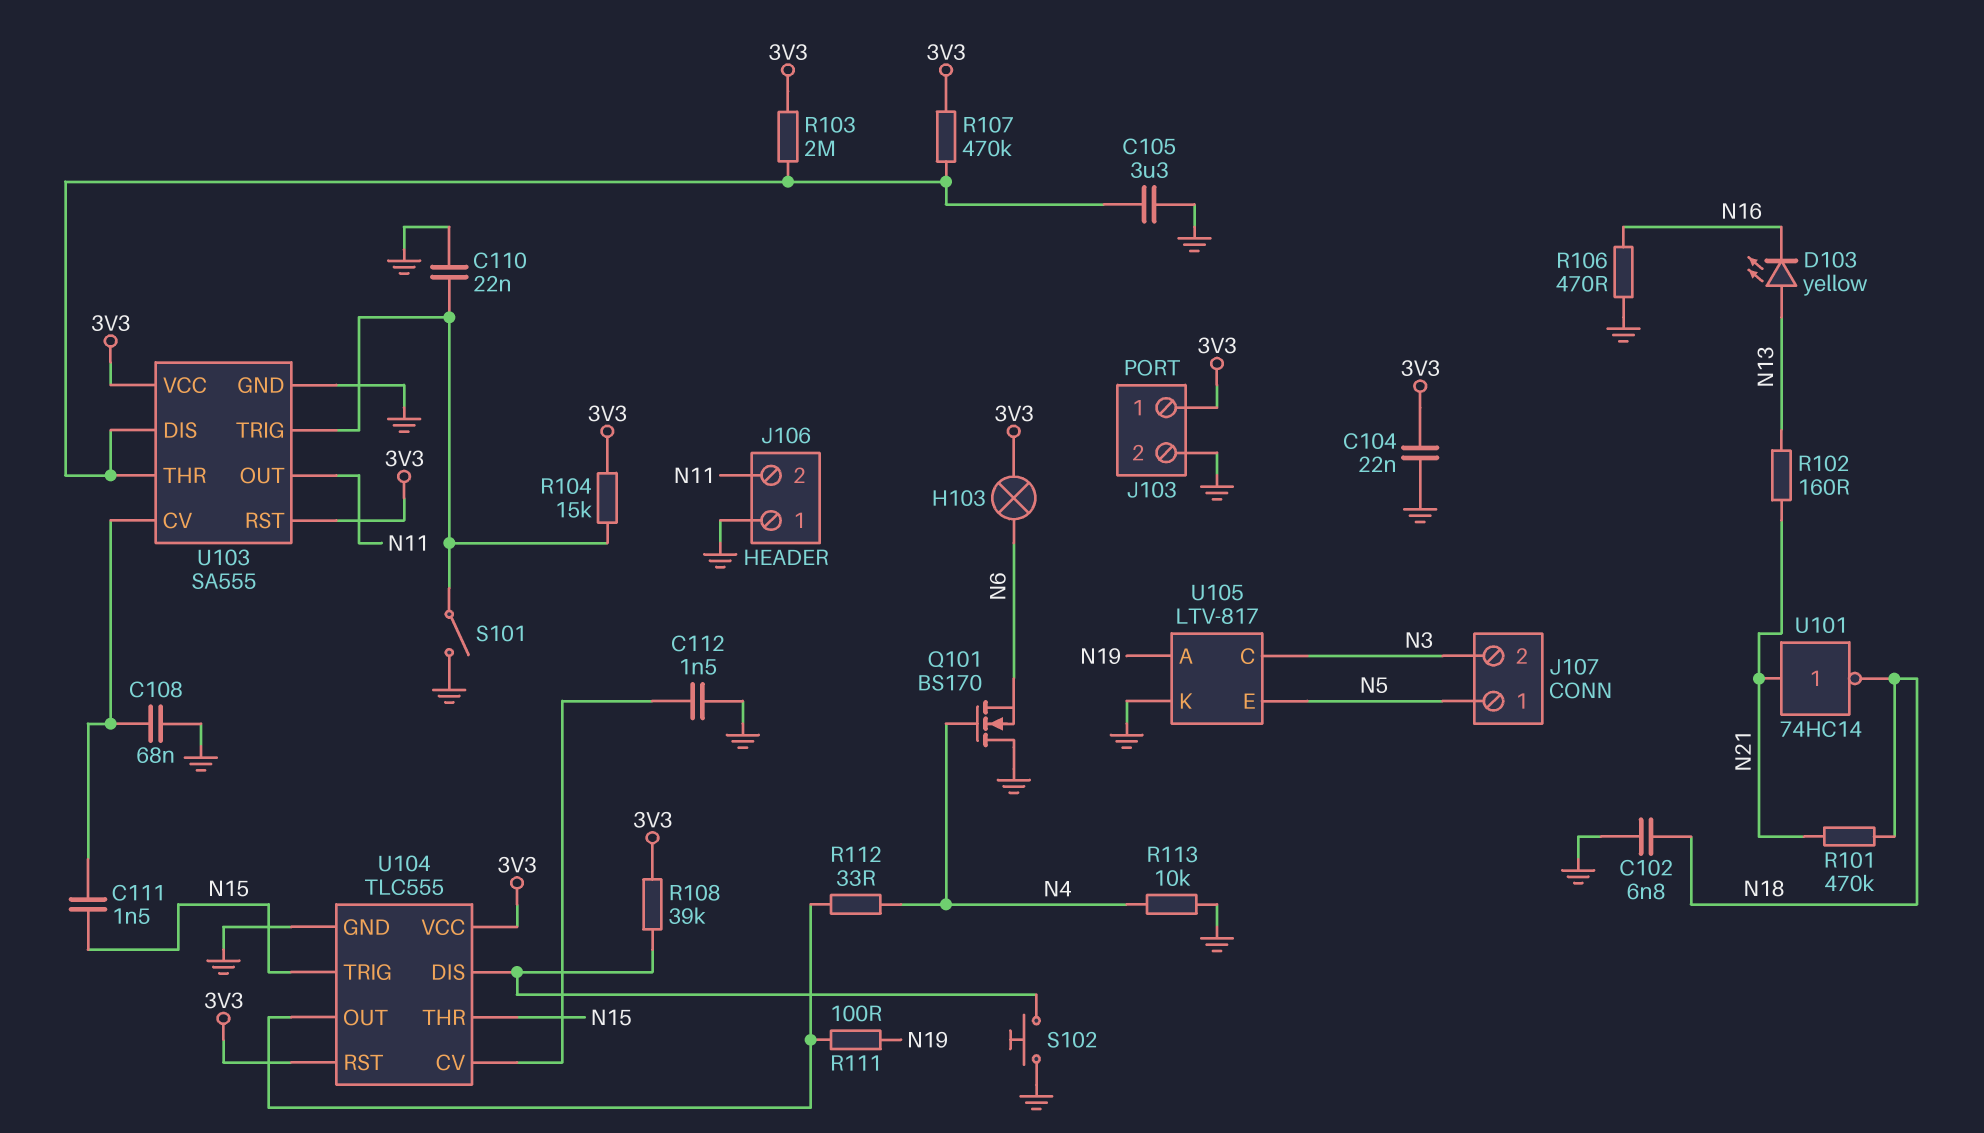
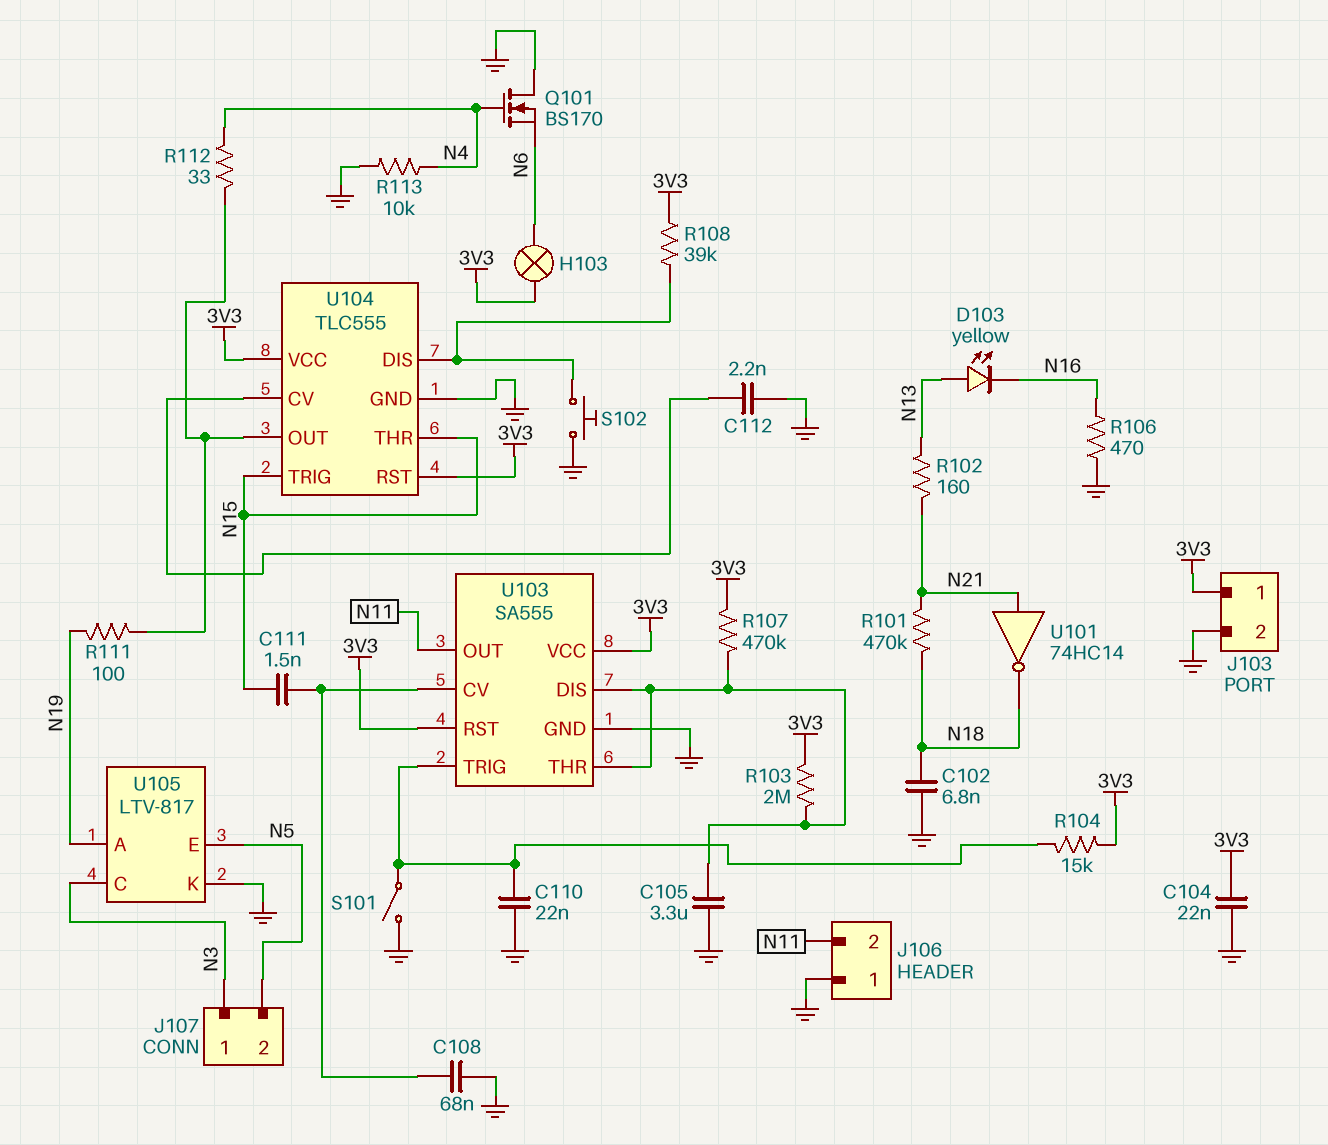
C112: 1.5nF (GND, U104/CV) -> 2.2nF (GND, U104/CV)
J107 pin 1: N5 -> N3
J107 pin 2: N3 -> N5

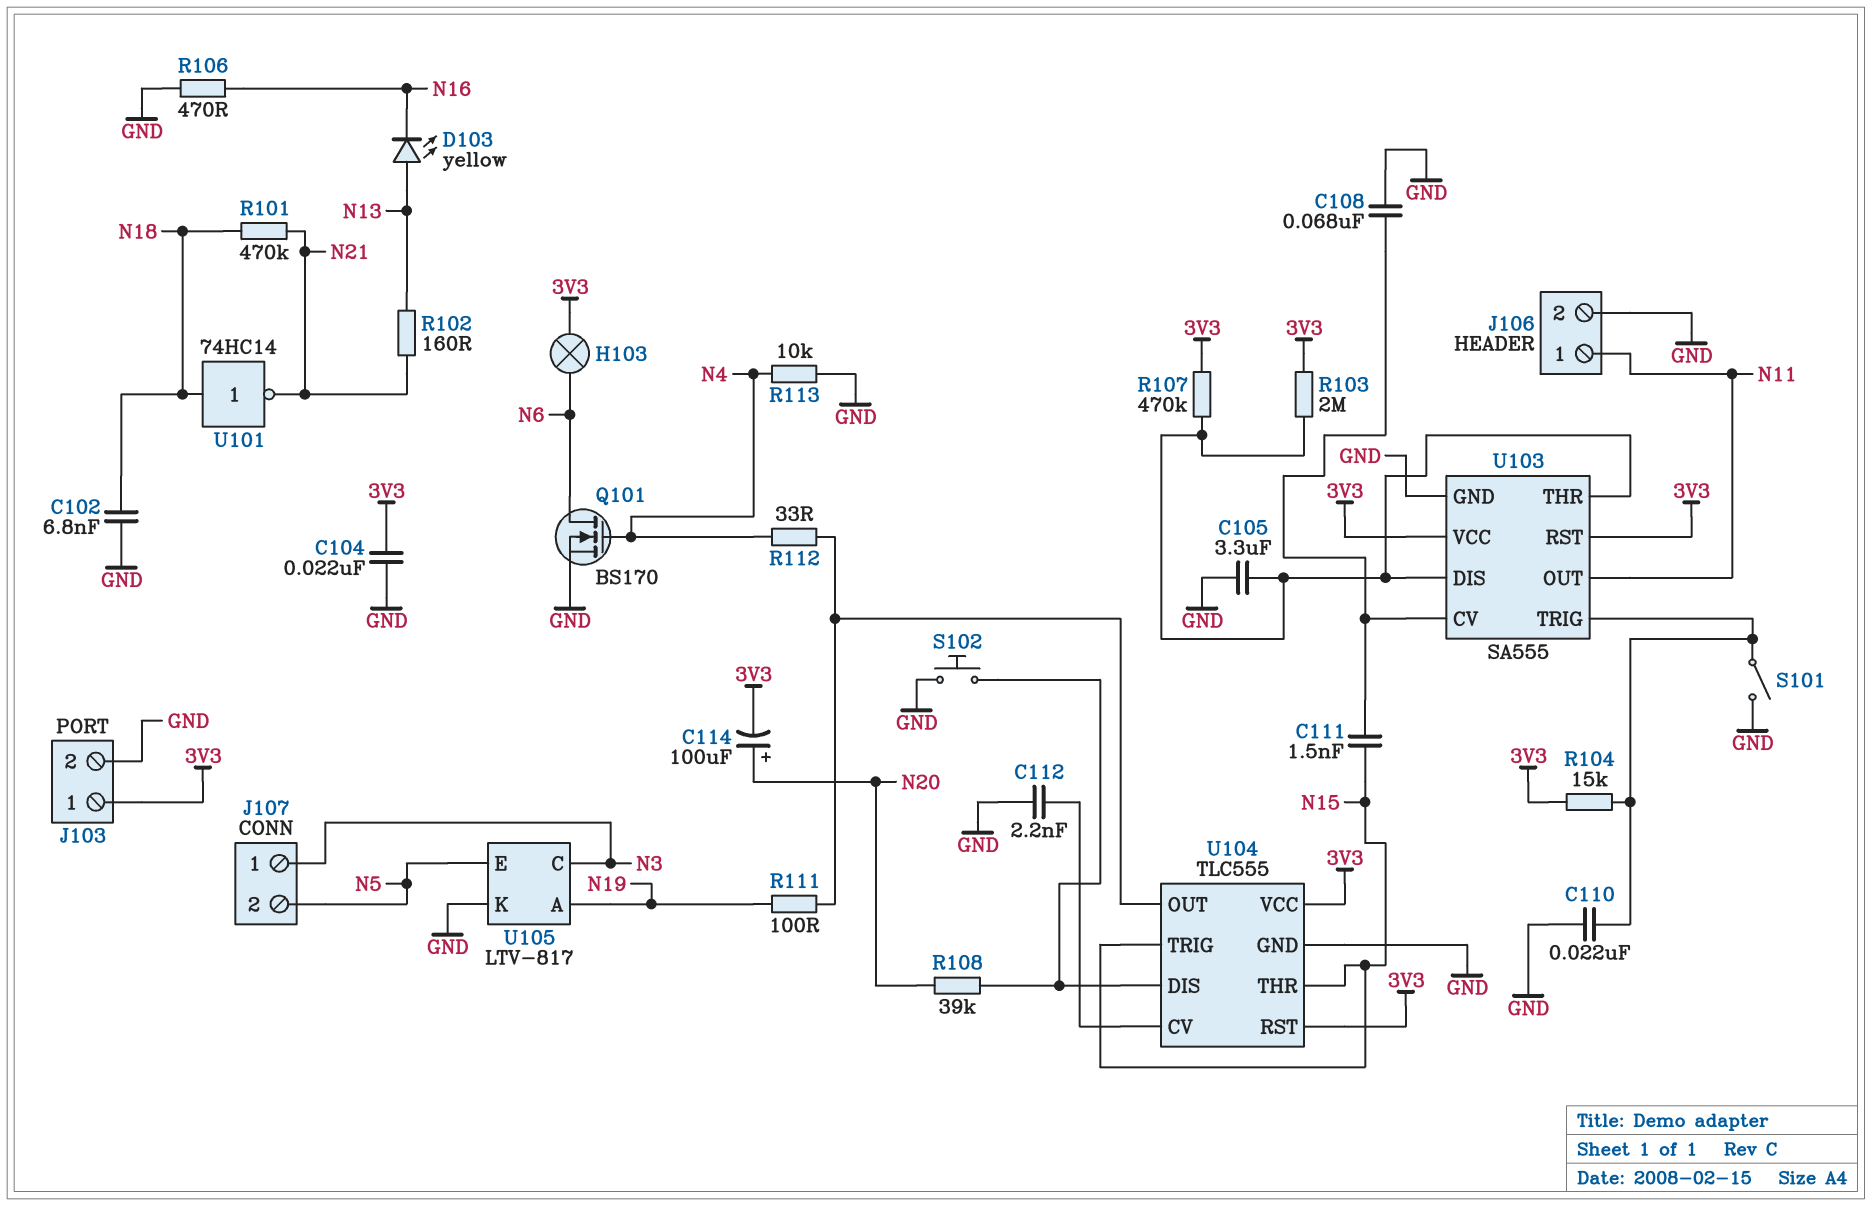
C114: none -> 100uF (plus N20, minus 3V3)
J106 pin 1: GND -> N11
J106 pin 2: N11 -> GND
Q101: NMOS BS170 (G N4, D GND, S N6) -> NMOS BS170 (G N4, D N6, S GND)
R108: 39k (3V3, U104/DIS) -> 39k (N20, U104/DIS)
U101: NOT 74HC14 (in N21, out N18) -> NOT 74HC14 (in N18, out N21)

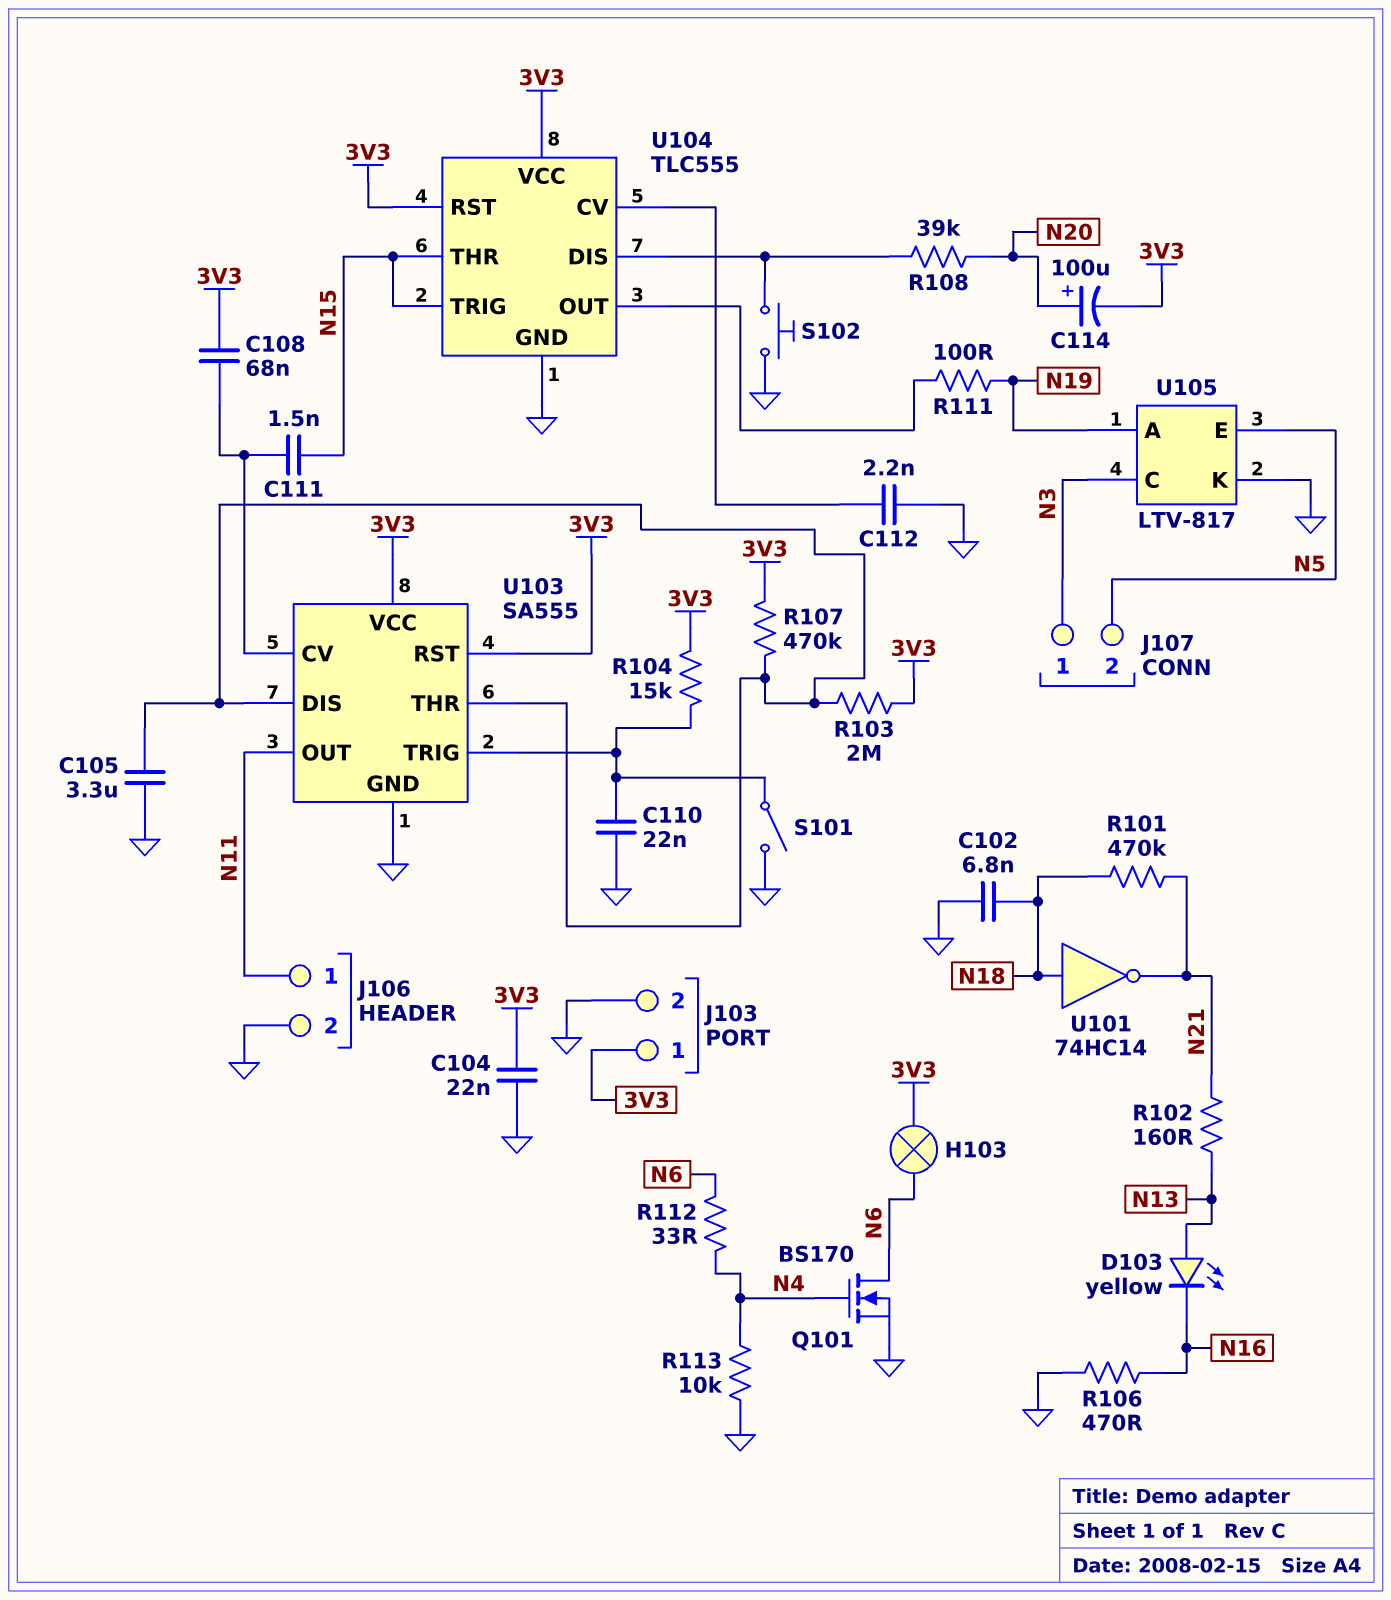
C108: 68nF (GND, U103/CV) -> 68nF (3V3, U103/CV)
R112: 33 (N4, U104/OUT) -> 33 (N4, N6)

